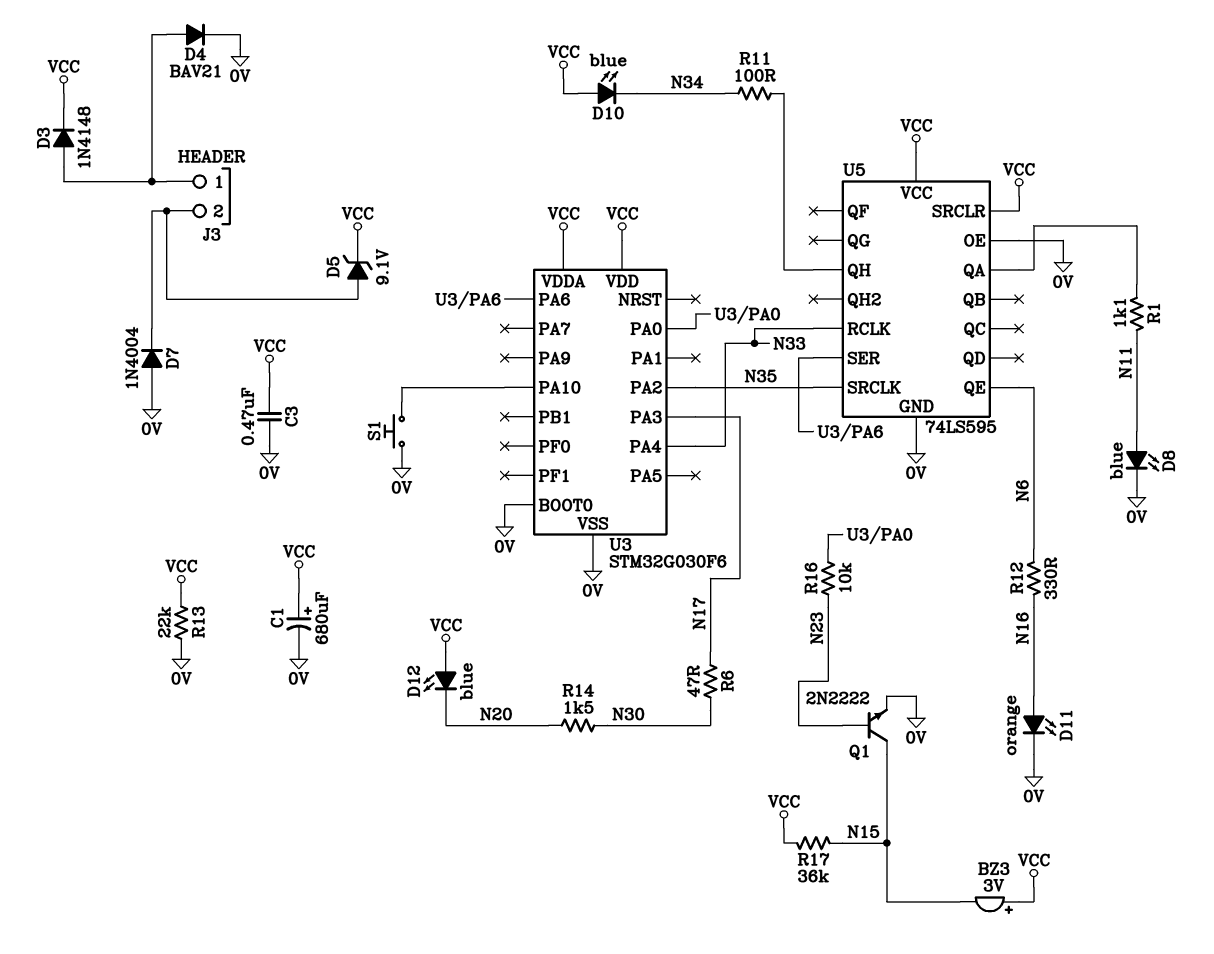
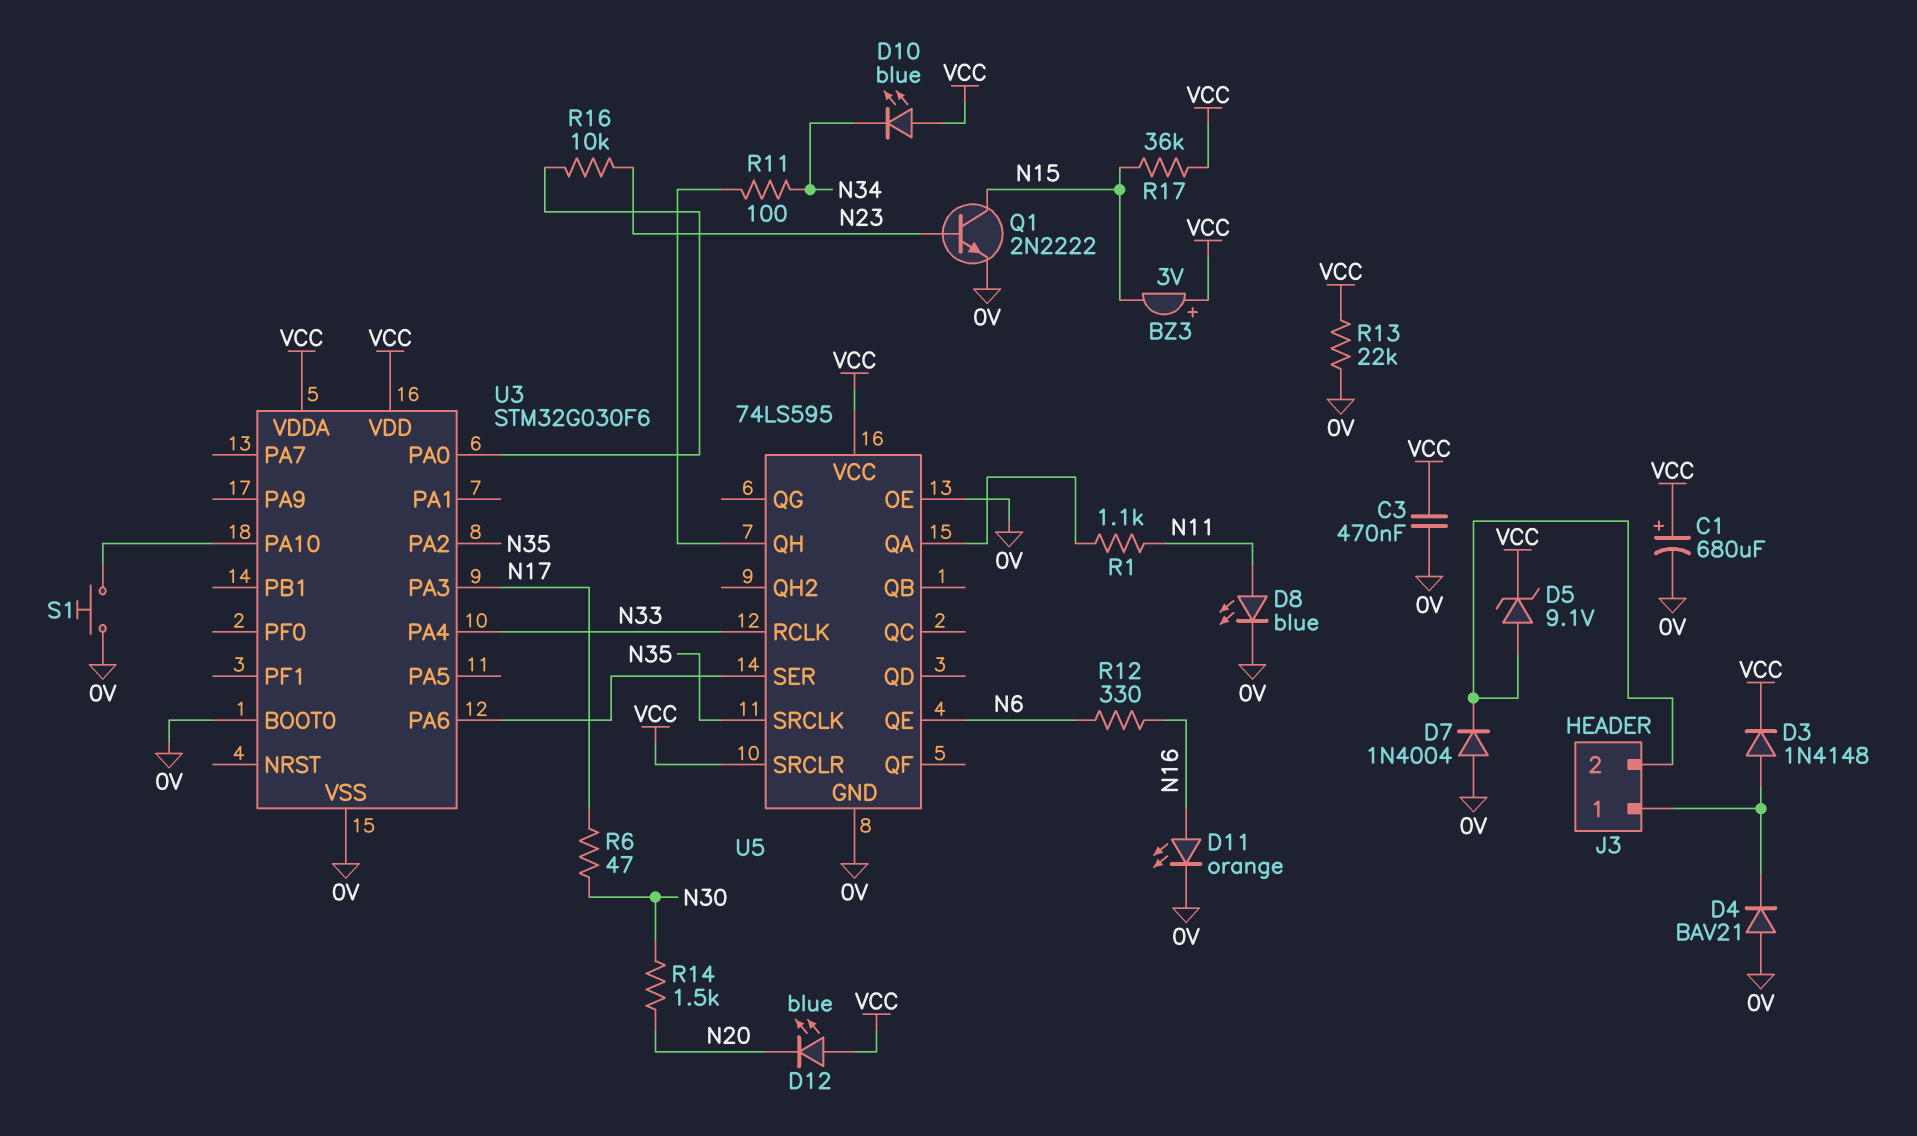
D4: diode BAV21 (A J3/1, K 0V) -> diode BAV21 (A 0V, K J3/1)

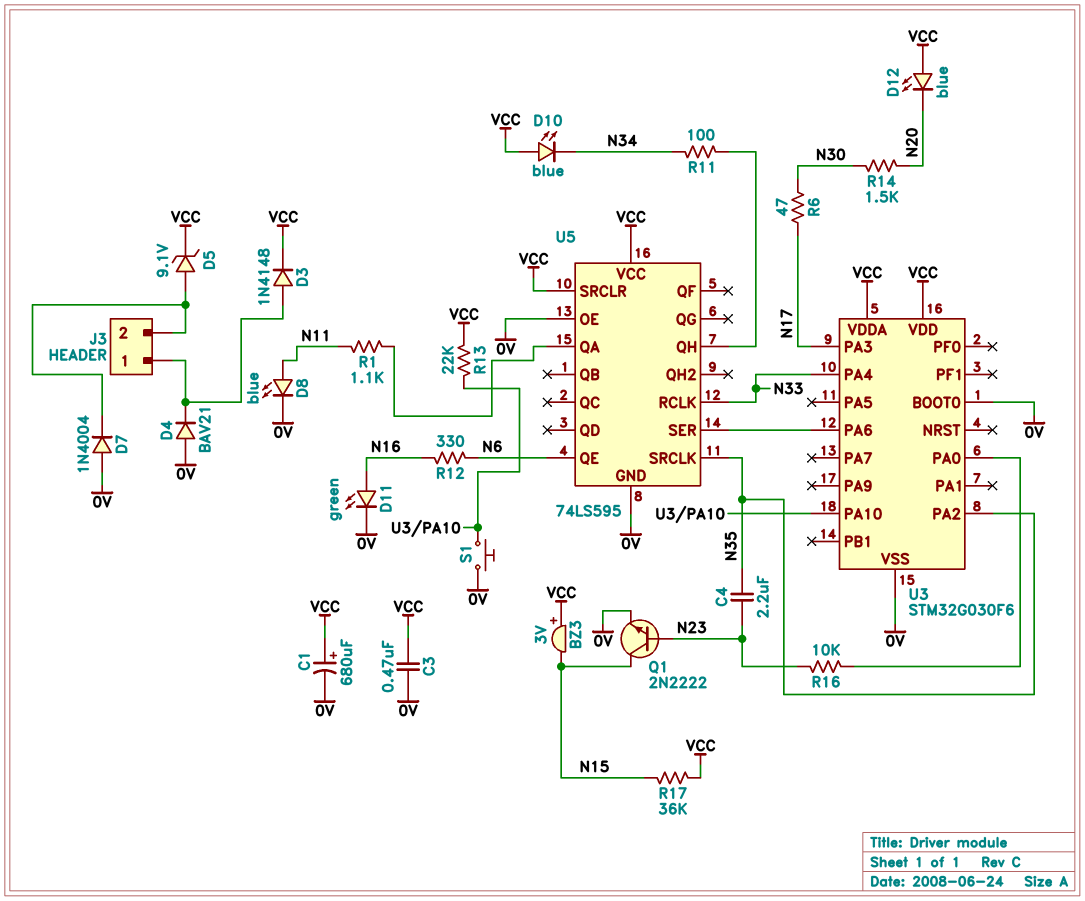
C4: none -> 2.2uF (N23, N35)
D11: LED orange (A N16, K 0V) -> LED green (A N16, K 0V)
R13: 22k (0V, VCC) -> 22k (U3/PA10, VCC)

